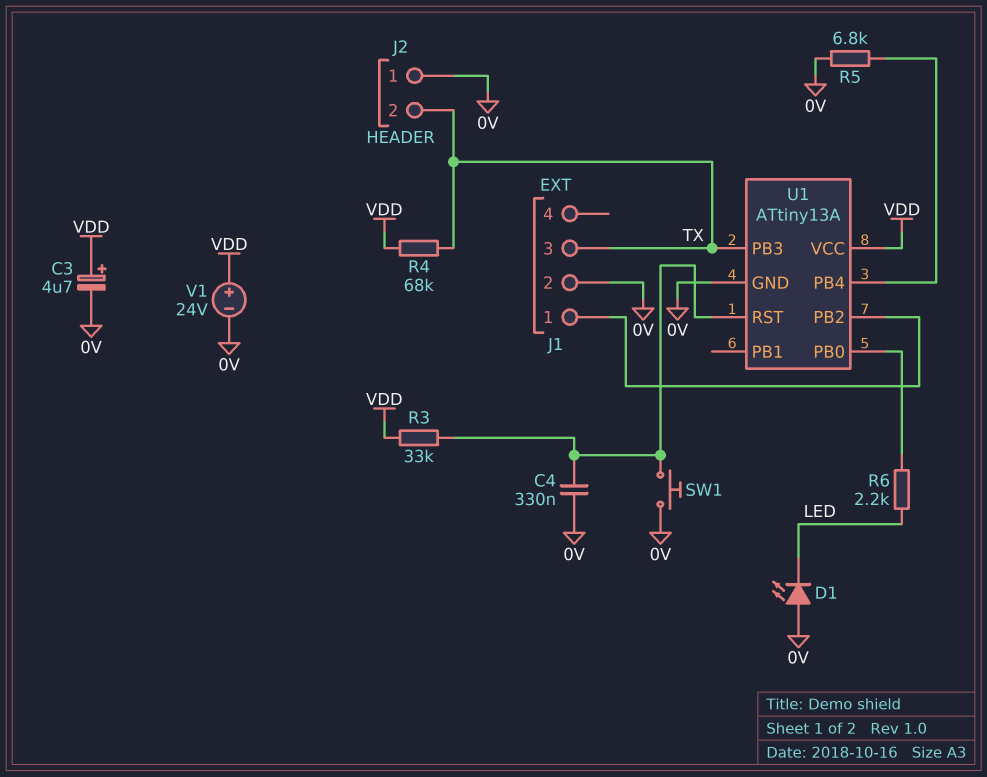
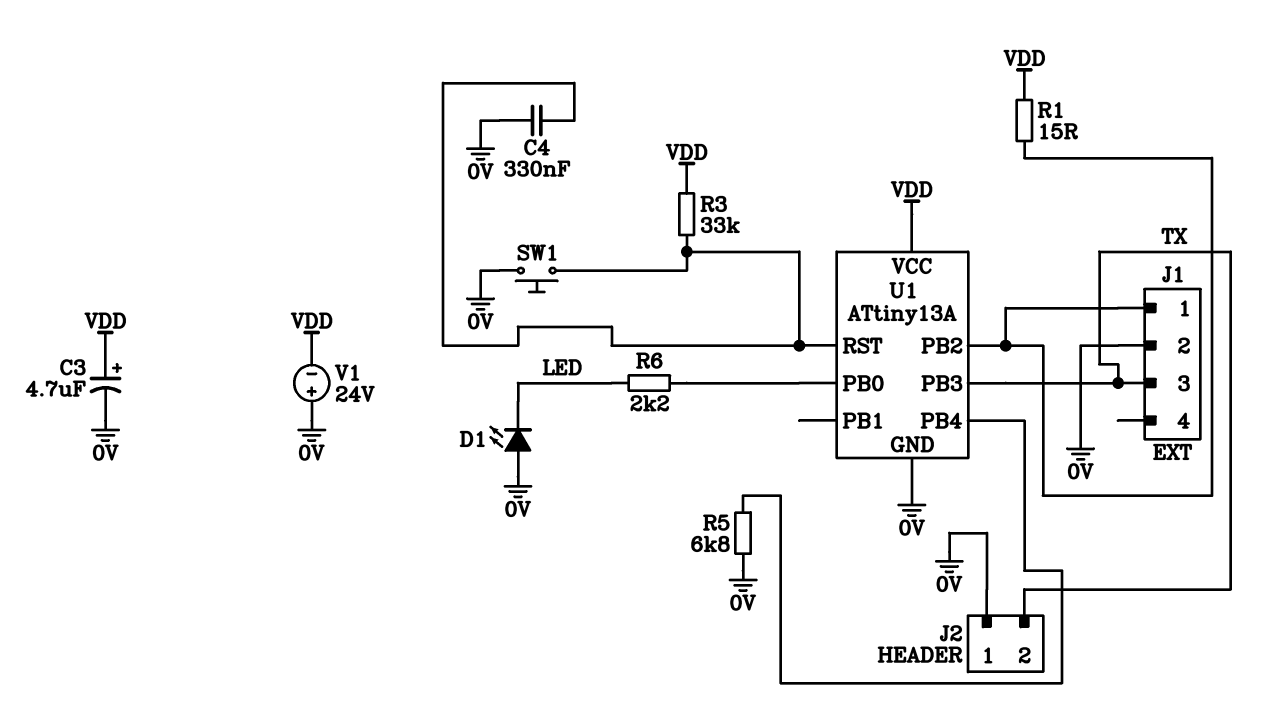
R1: none -> 15 (J1/1, VDD)
R4: 68k (TX, VDD) -> none
V1: 24V (plus VDD, minus 0V) -> 24V (plus 0V, minus VDD)

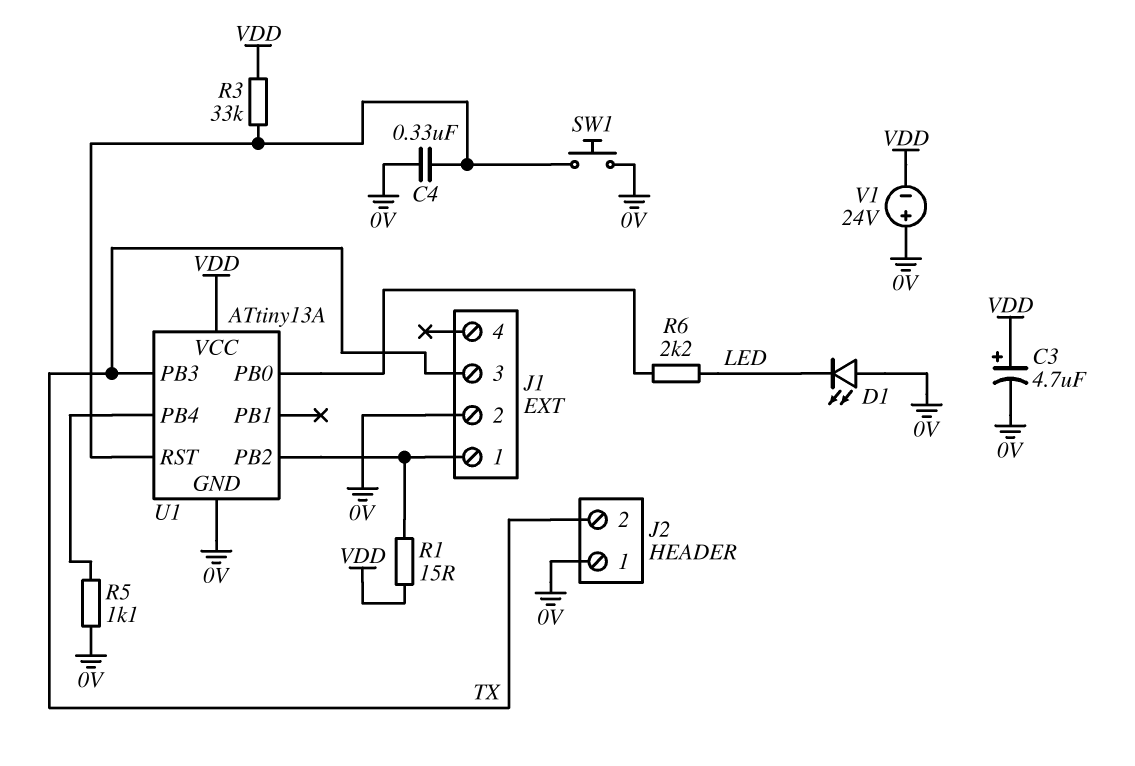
R5: 6.8k (0V, U1/PB4) -> 1.1k (0V, U1/PB4)

